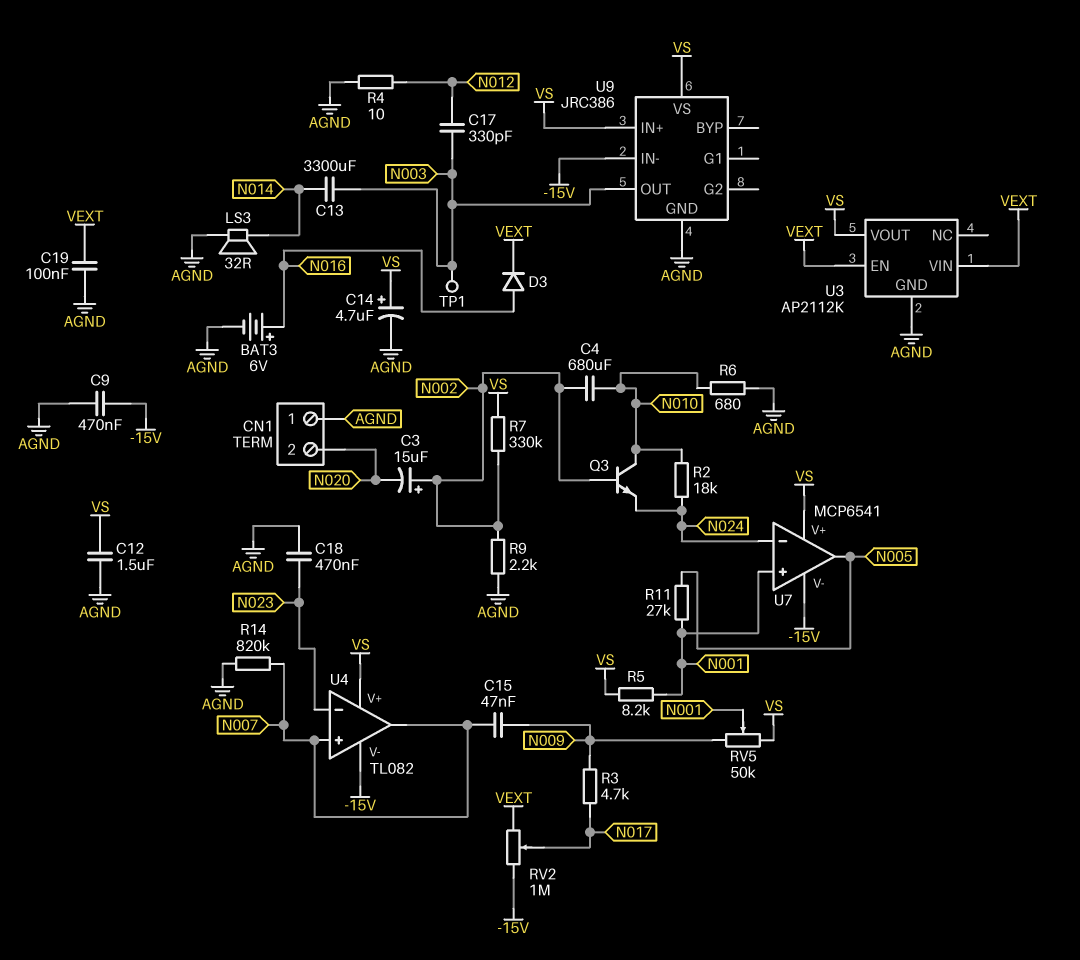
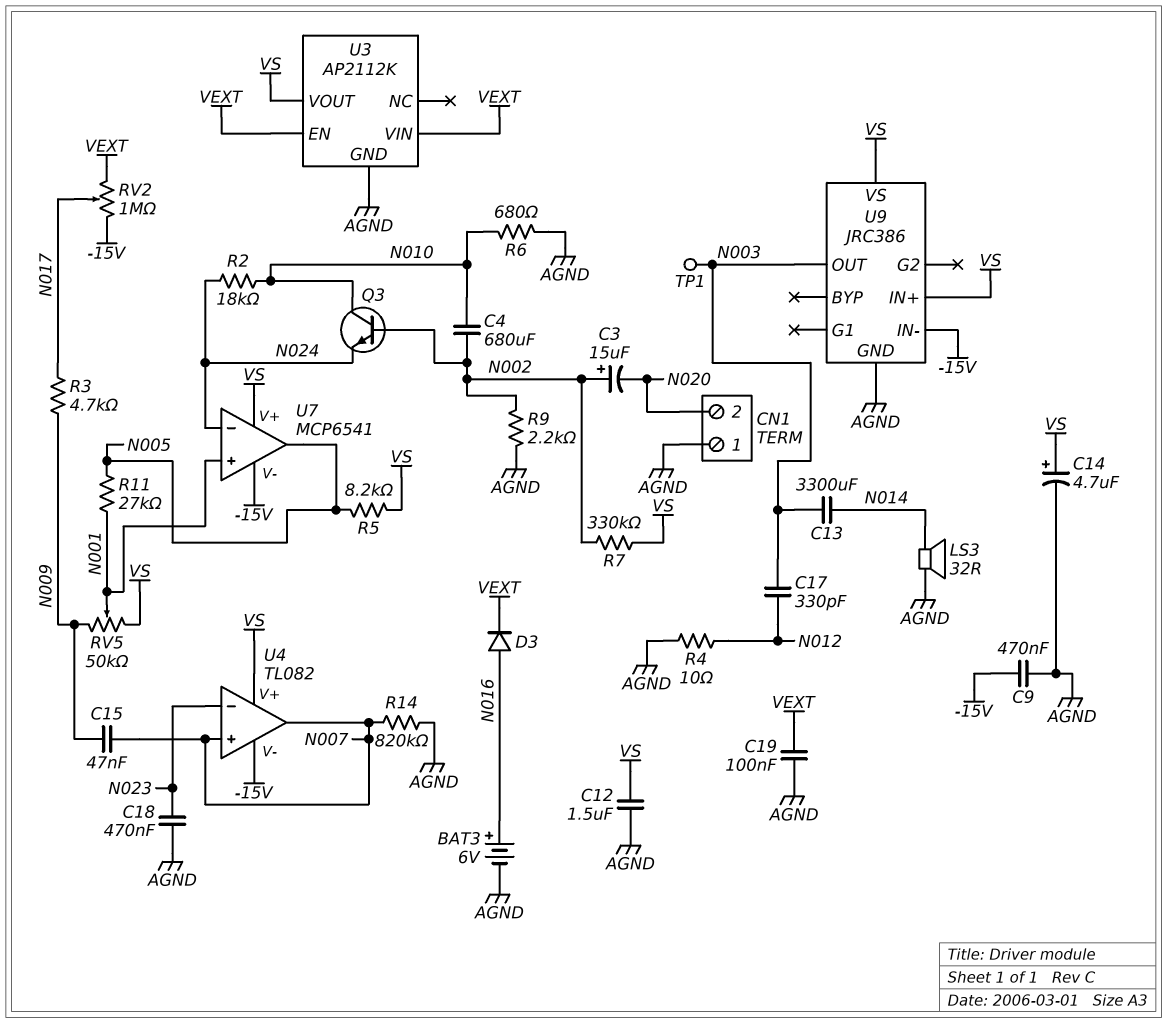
R5: 8.2k (N001, VS) -> 8.2k (N005, VS)

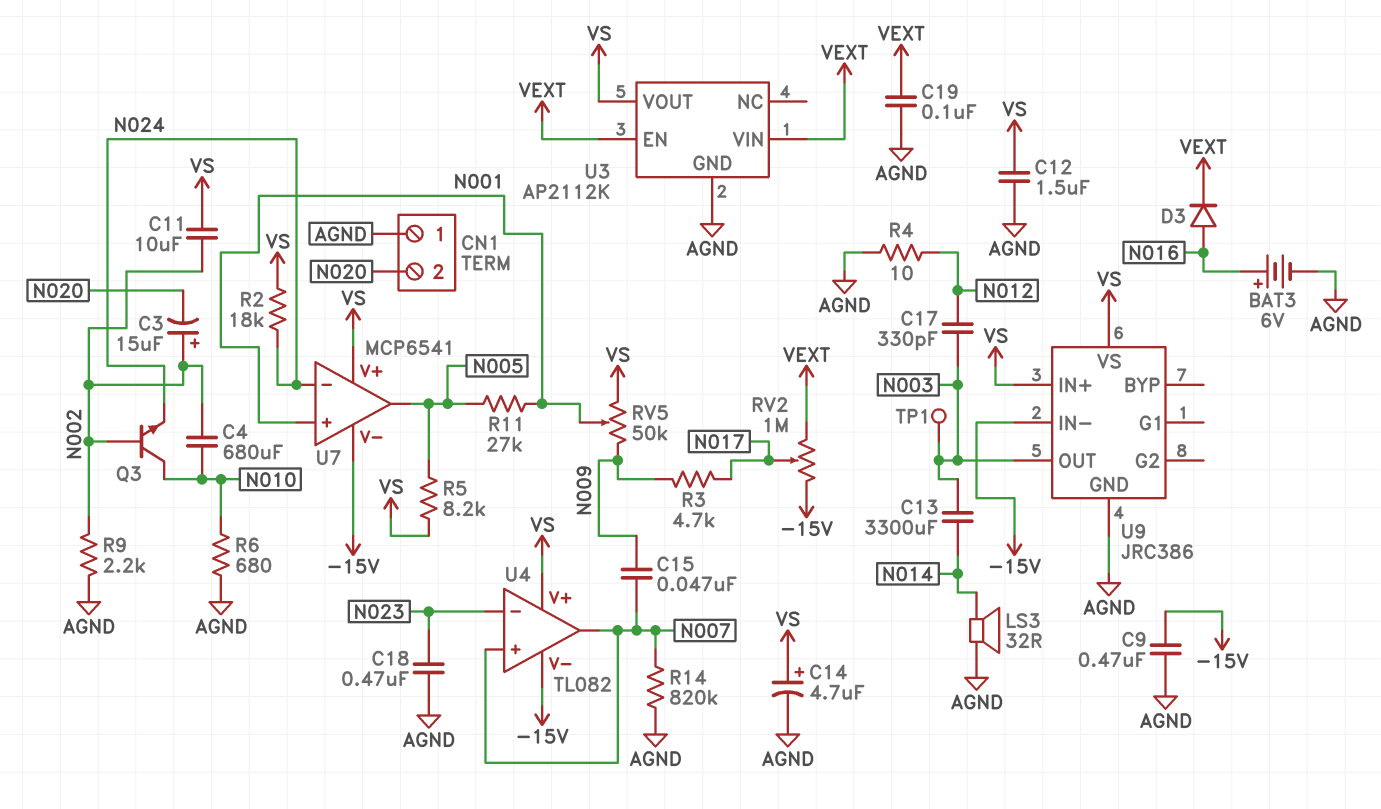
C11: none -> 10uF (N002, VS)
R2: 18k (N010, N024) -> 18k (N024, VS)
R7: 330k (N002, VS) -> none

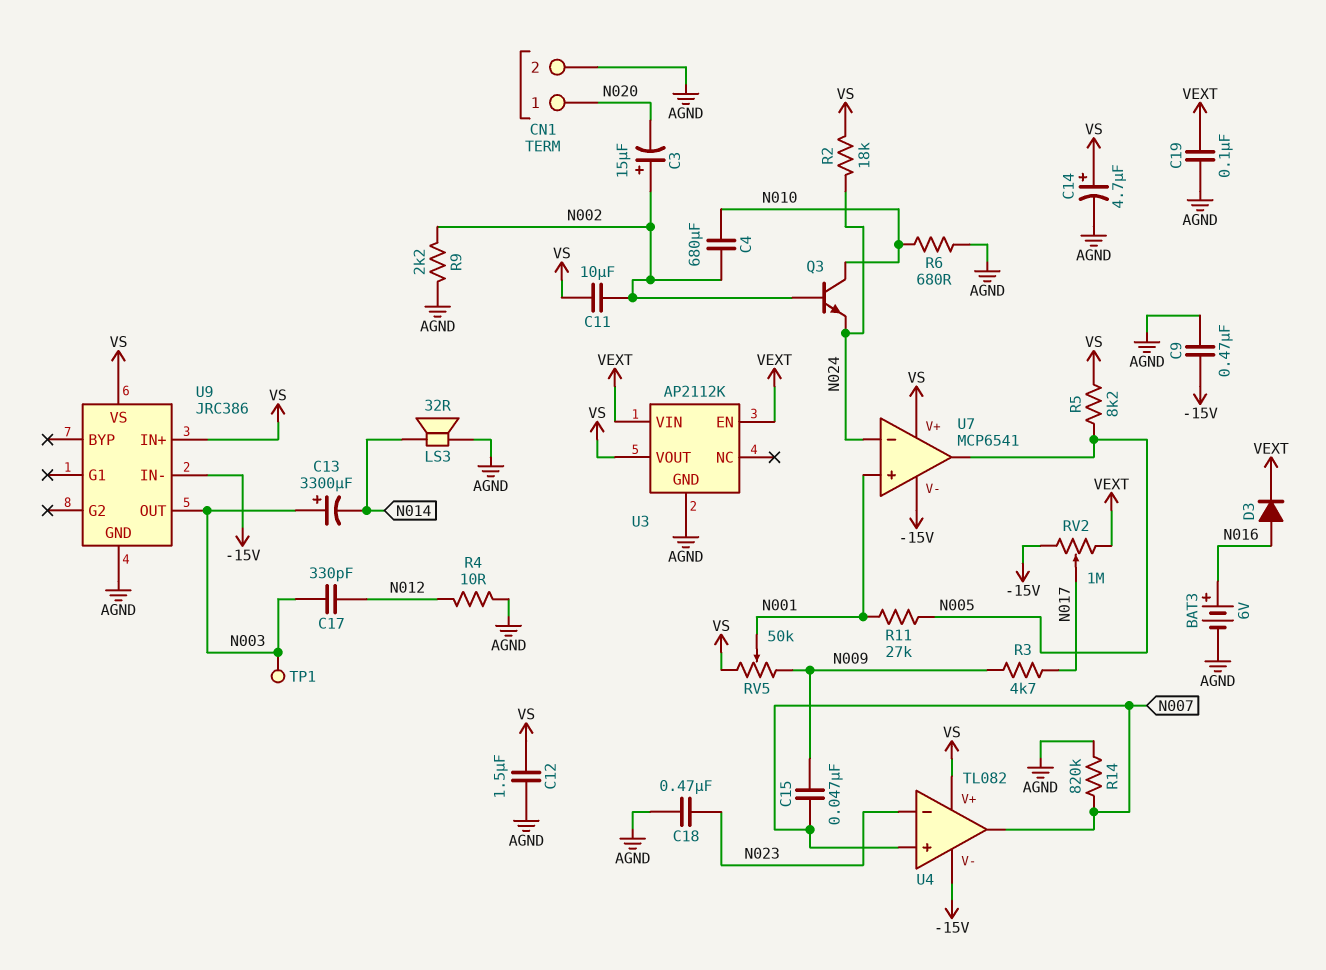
C13: 3300uF (N003, N014) -> 3300uF (plus N003, minus N014)
CN1 pin 1: AGND -> N020
CN1 pin 2: N020 -> AGND

